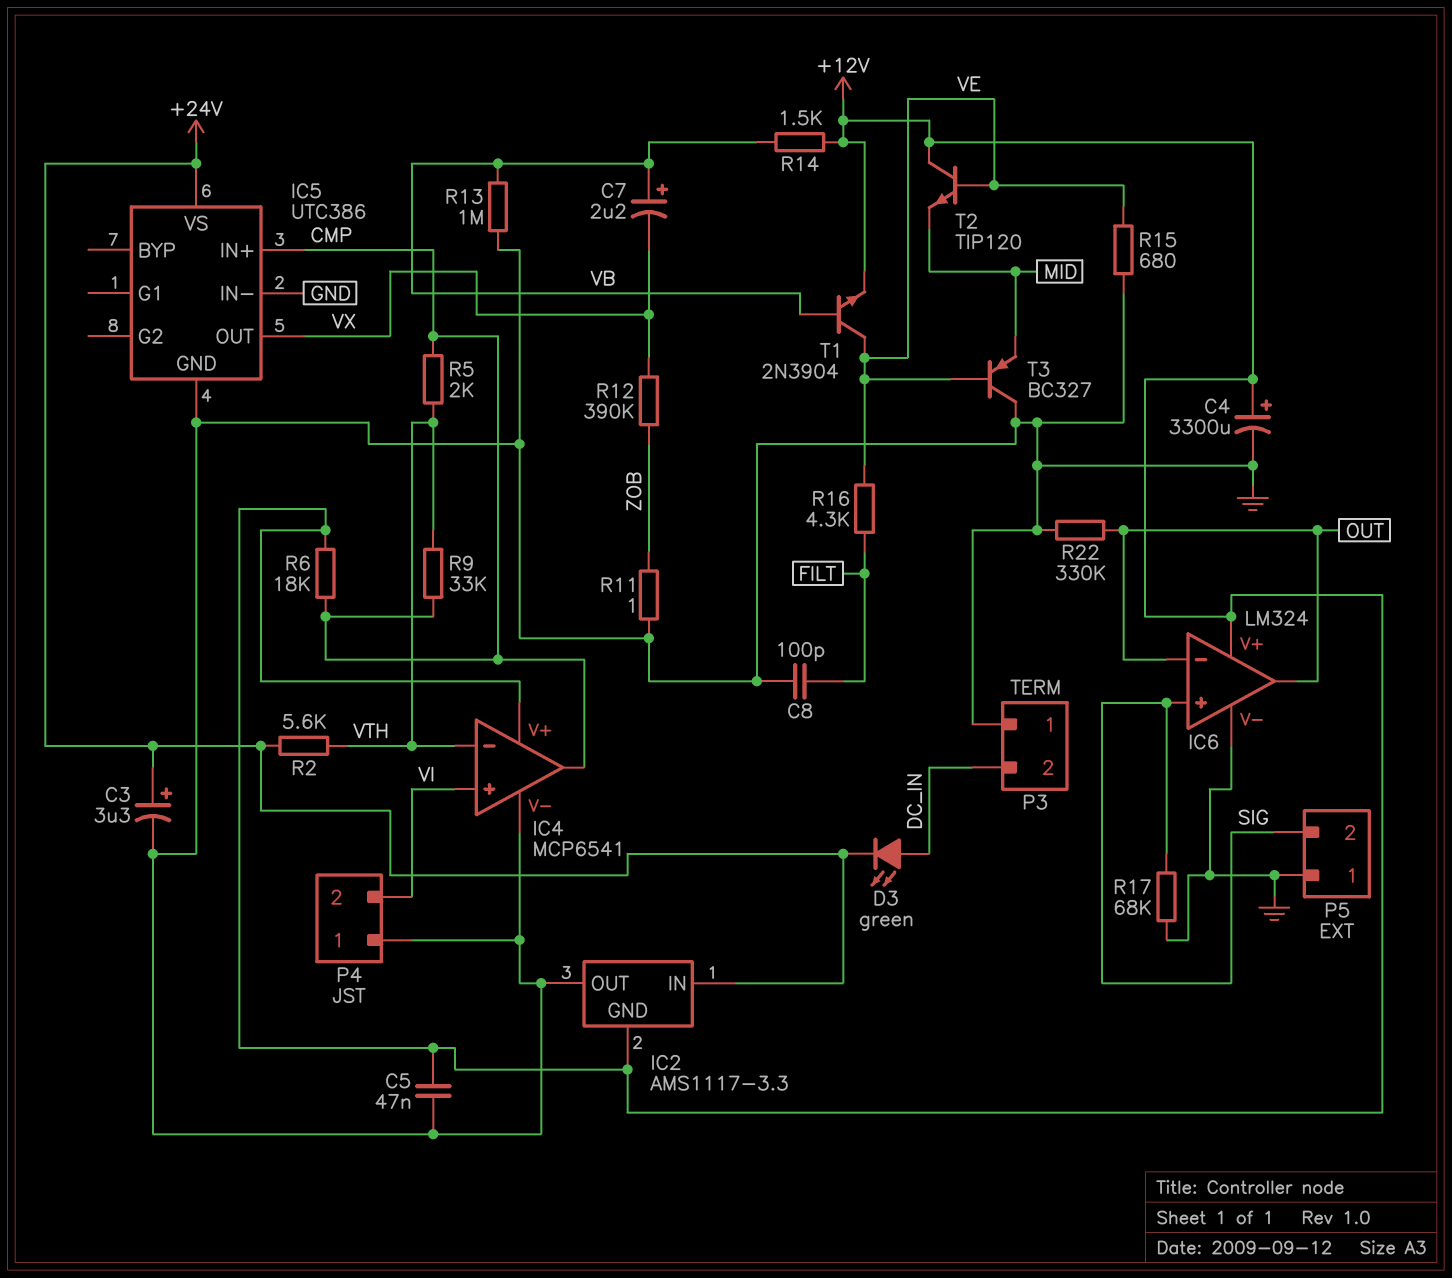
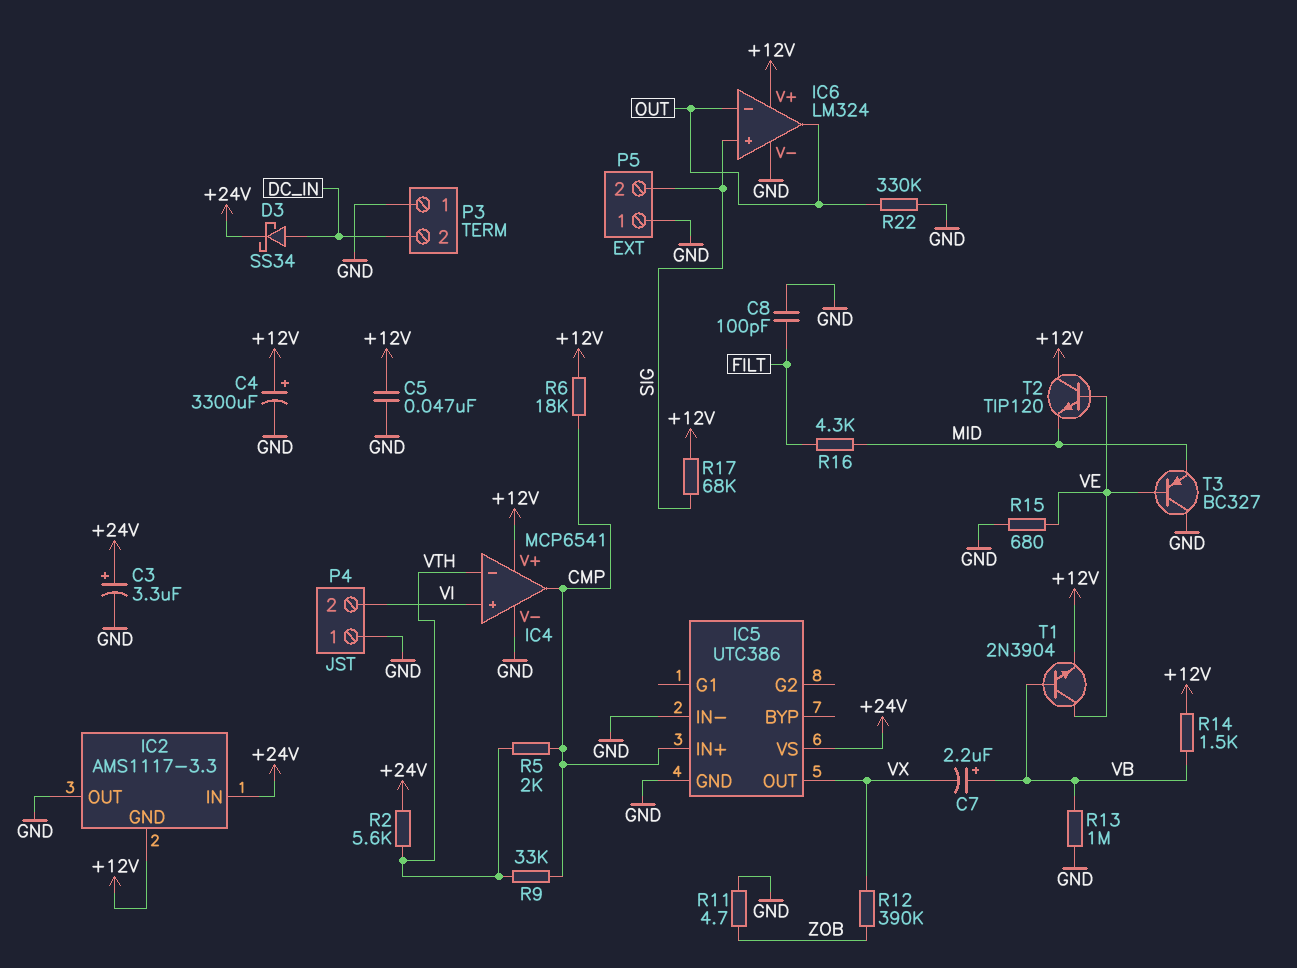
D3: LED green (A DC_IN, K +24V) -> schottky SS34 (A DC_IN, K +24V)
R11: 1 (GND, ZOB) -> 4.7 (GND, ZOB)
R16: 4.3k (FILT, VE) -> 4.3k (FILT, MID)
R17: 68k (GND, SIG) -> 68k (+12V, SIG)

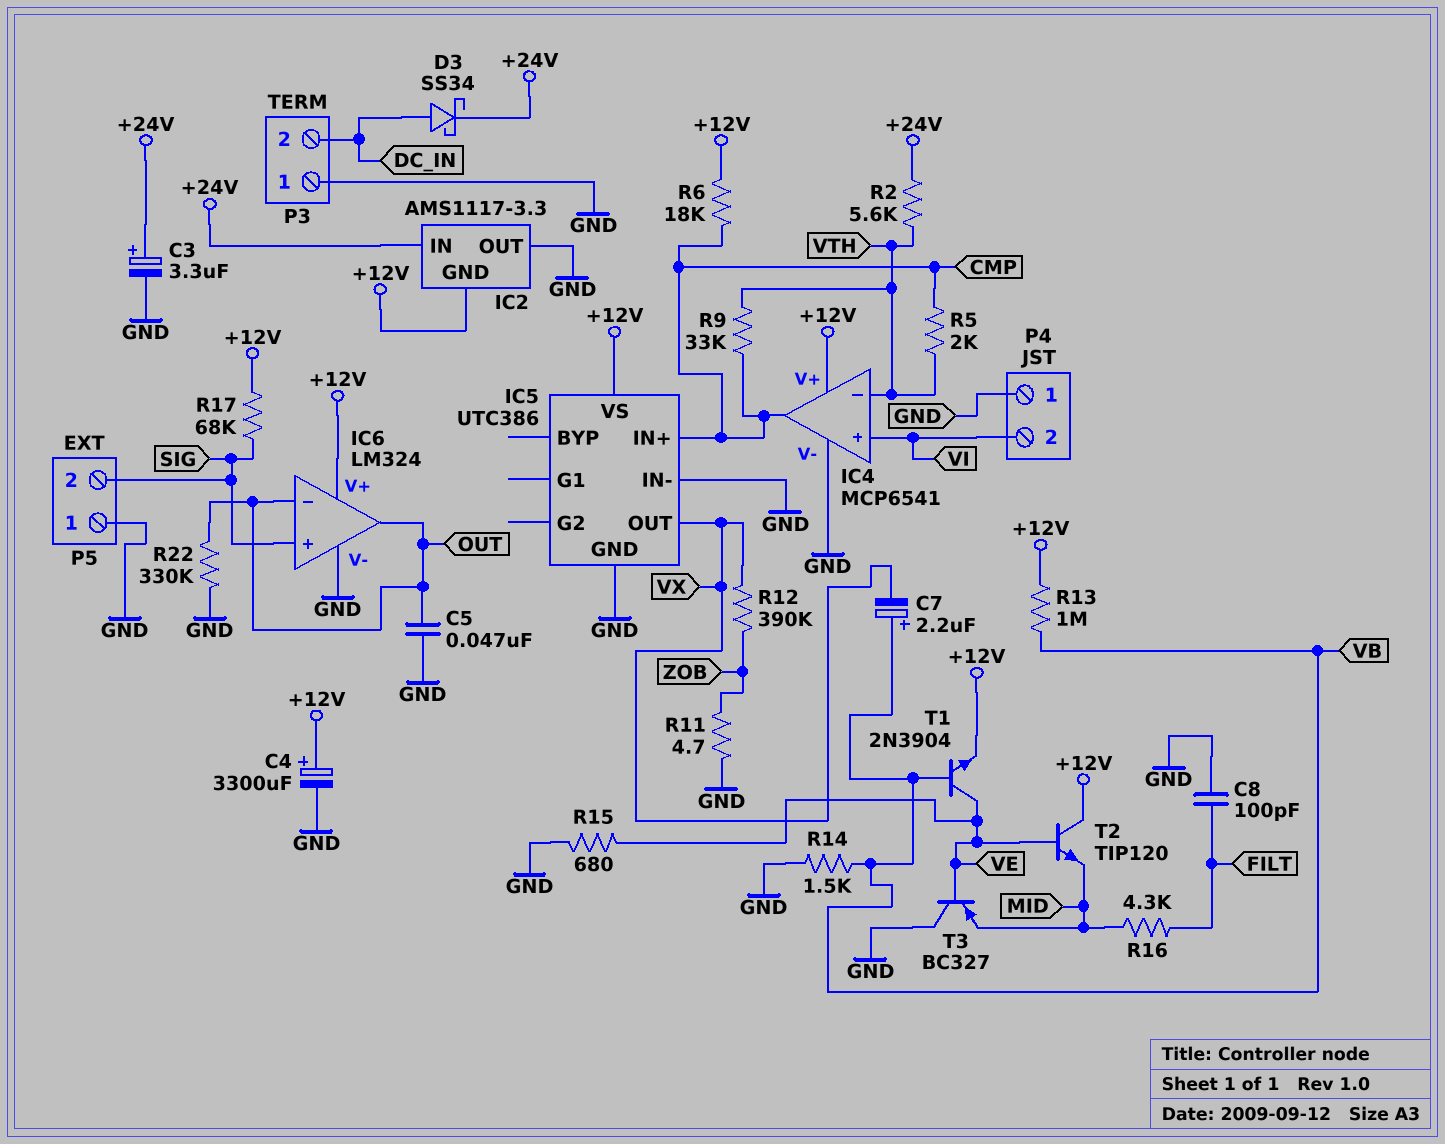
C5: 47nF (+12V, GND) -> 47nF (GND, OUT)
IC5 pin VS: +24V -> +12V
R13: 1M (GND, VB) -> 1M (+12V, VB)
R14: 1.5k (+12V, VB) -> 1.5k (GND, VB)

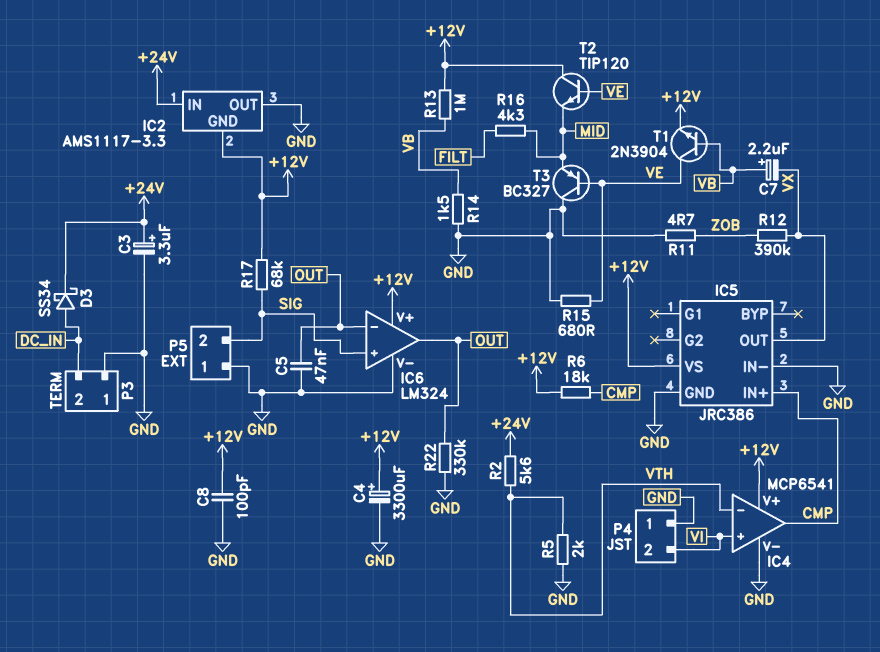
C8: 100pF (FILT, GND) -> 100pF (+12V, GND)
IC5: UTC386 -> JRC386
R5: 2k (CMP, VTH) -> 2k (GND, VTH)
R9: 33k (CMP, VTH) -> none

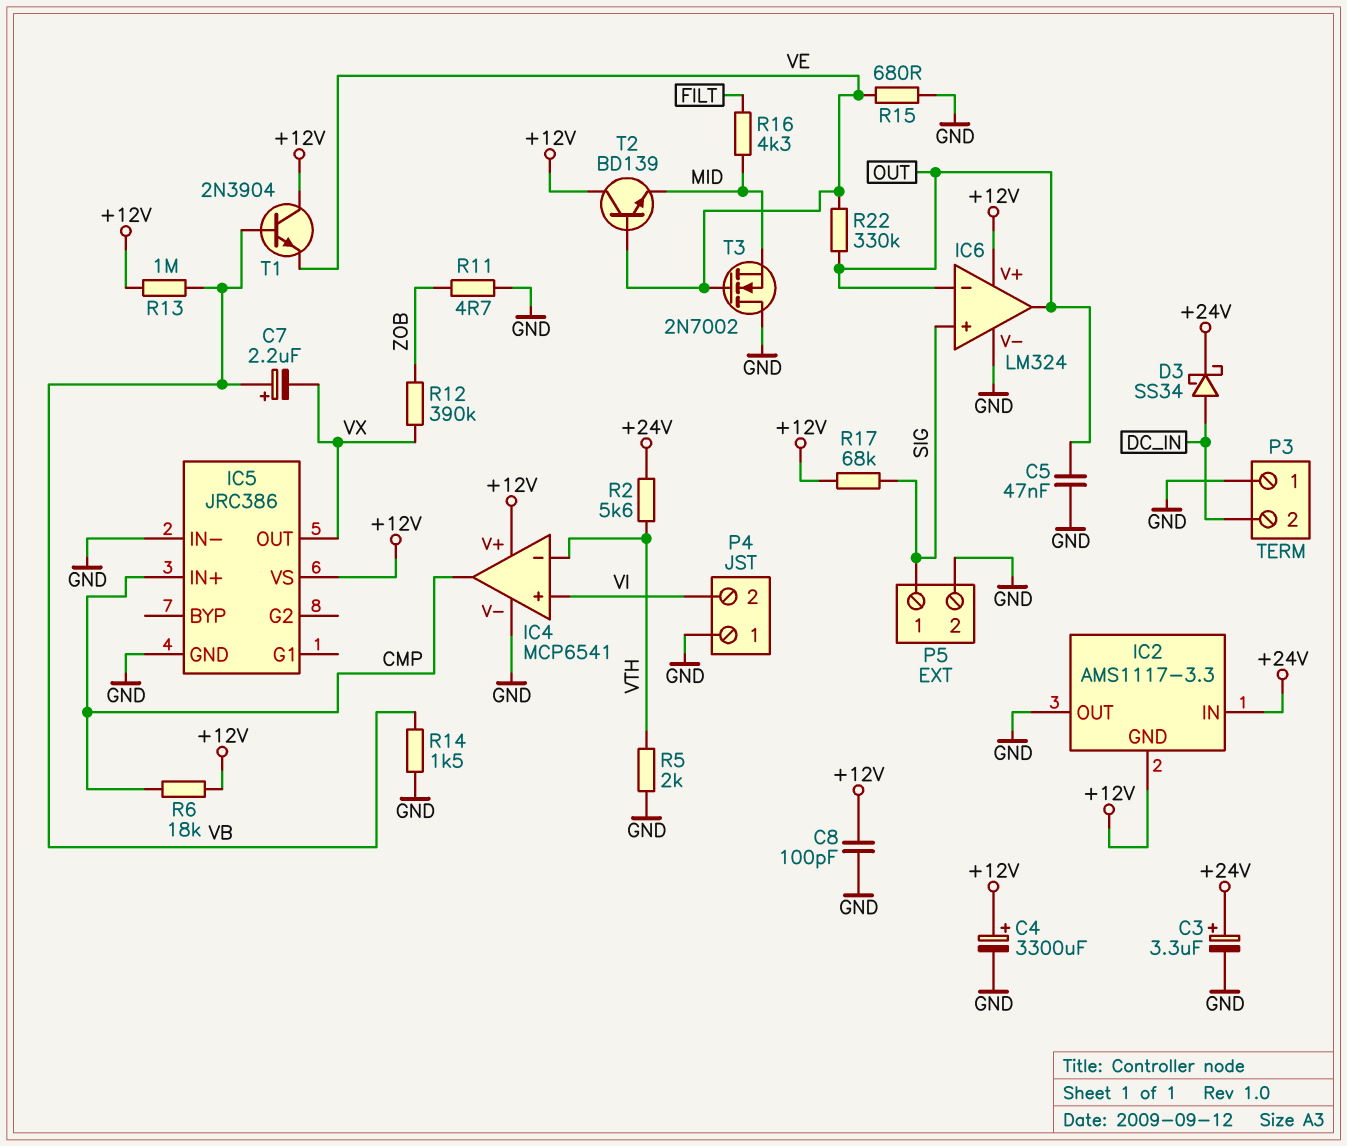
P5 pin 1: GND -> SIG
P5 pin 2: SIG -> GND
R22: 330k (GND, OUT) -> 330k (OUT, VE)
T1: NPN 2N3904 (B VB, C VE, E +12V) -> NPN 2N3904 (B VB, C +12V, E VE)
T2: NPN TIP120 (B VE, C +12V, E MID) -> NPN BD139 (B VE, C +12V, E MID)
T3: PNP BC327 (B VE, C GND, E MID) -> NMOS 2N7002 (G VE, D GND, S MID)

